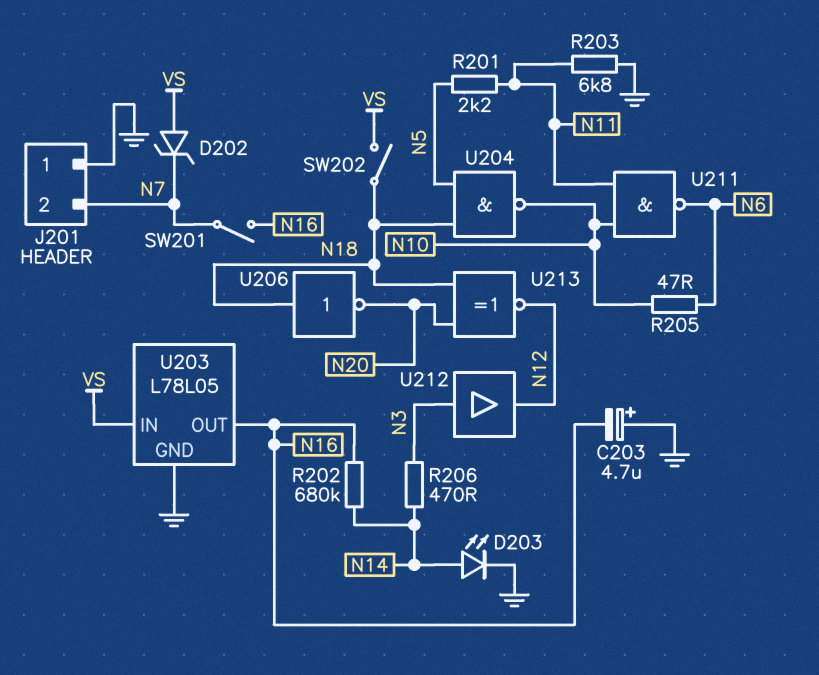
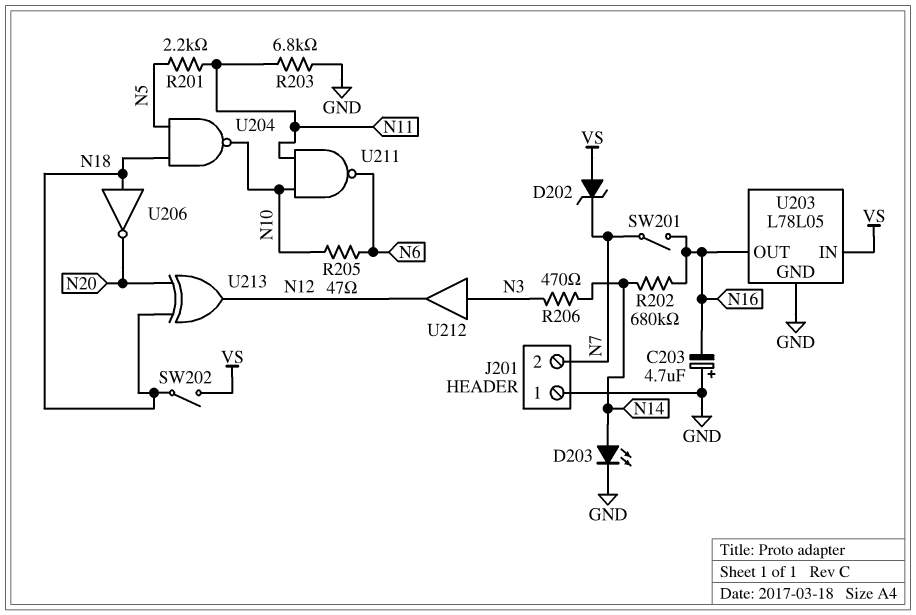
U213: XNOR (in N18, in N20, out N12) -> XOR (in N18, in N20, out N12)

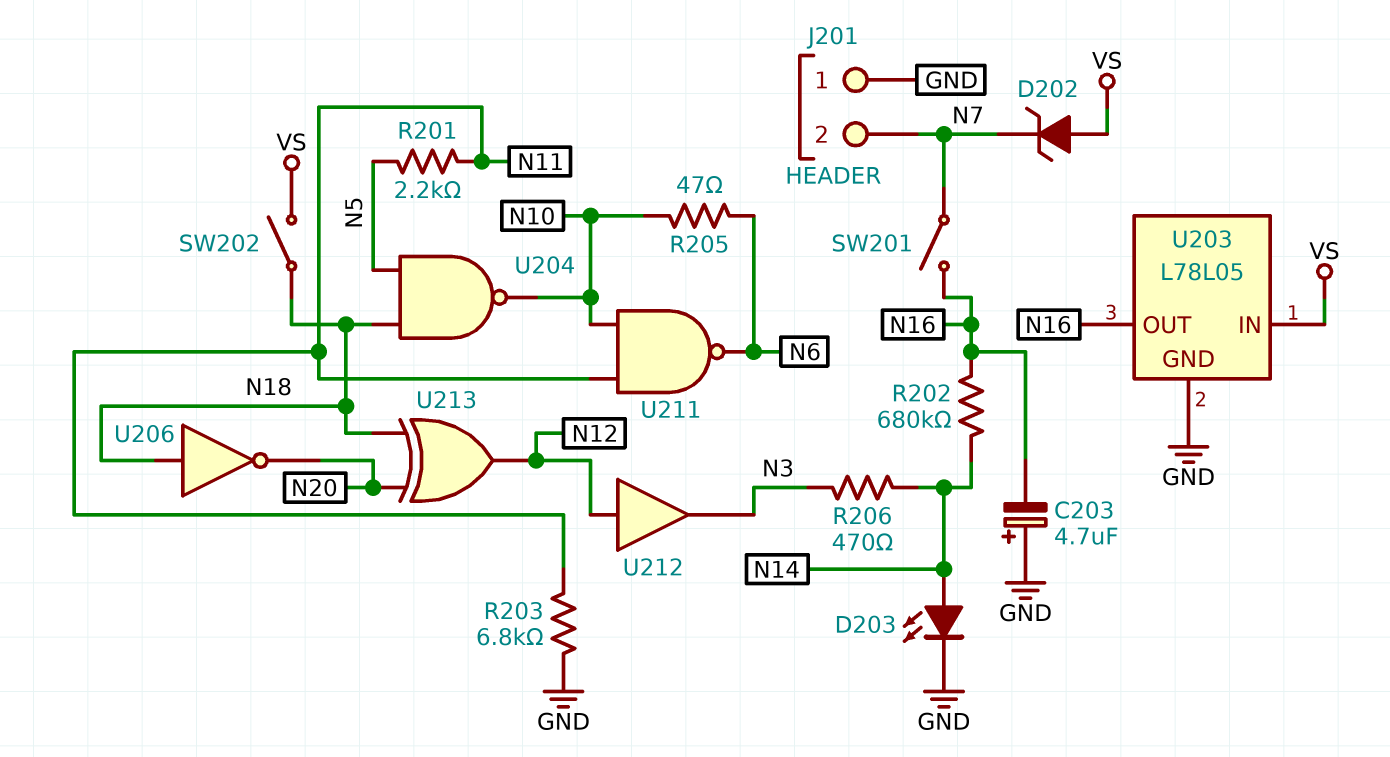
U212: buffer (in N3, out N12) -> buffer (in N12, out N3)

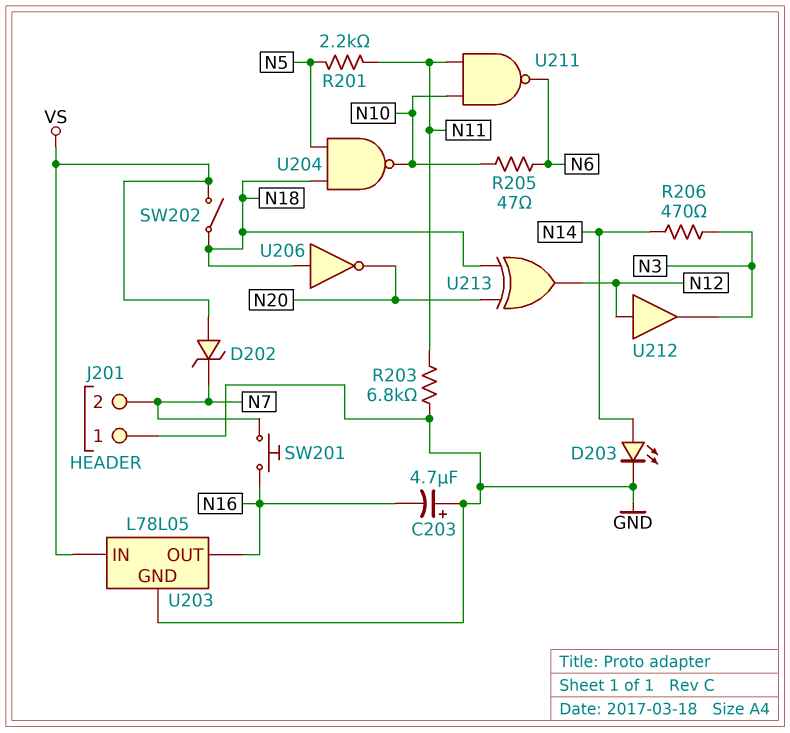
R202: 680k (N14, N16) -> none
SW201: switch (N7, N16) -> button (N7, N16)

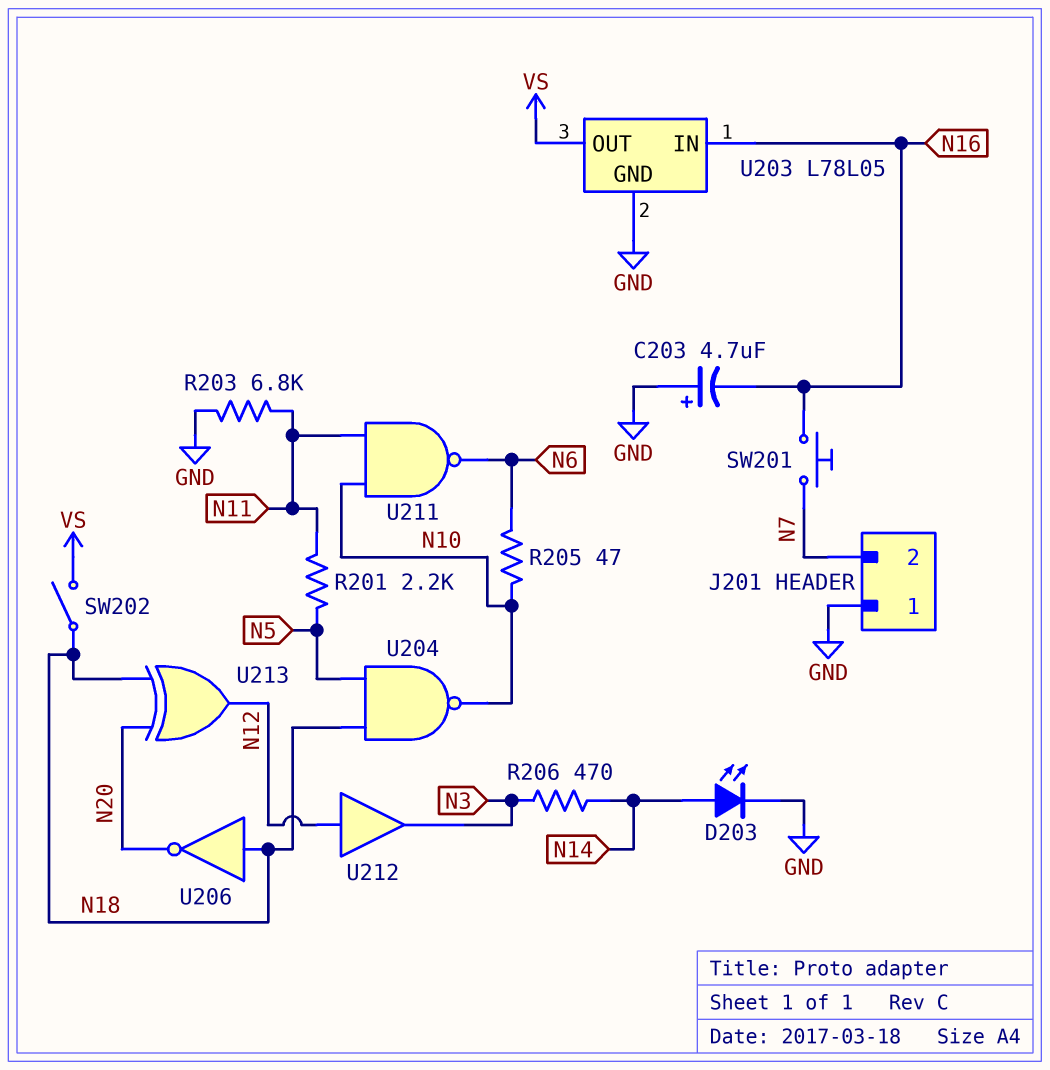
D202: zener (A VS, K N7) -> none
U203 pin IN: VS -> N16
U203 pin OUT: N16 -> VS

